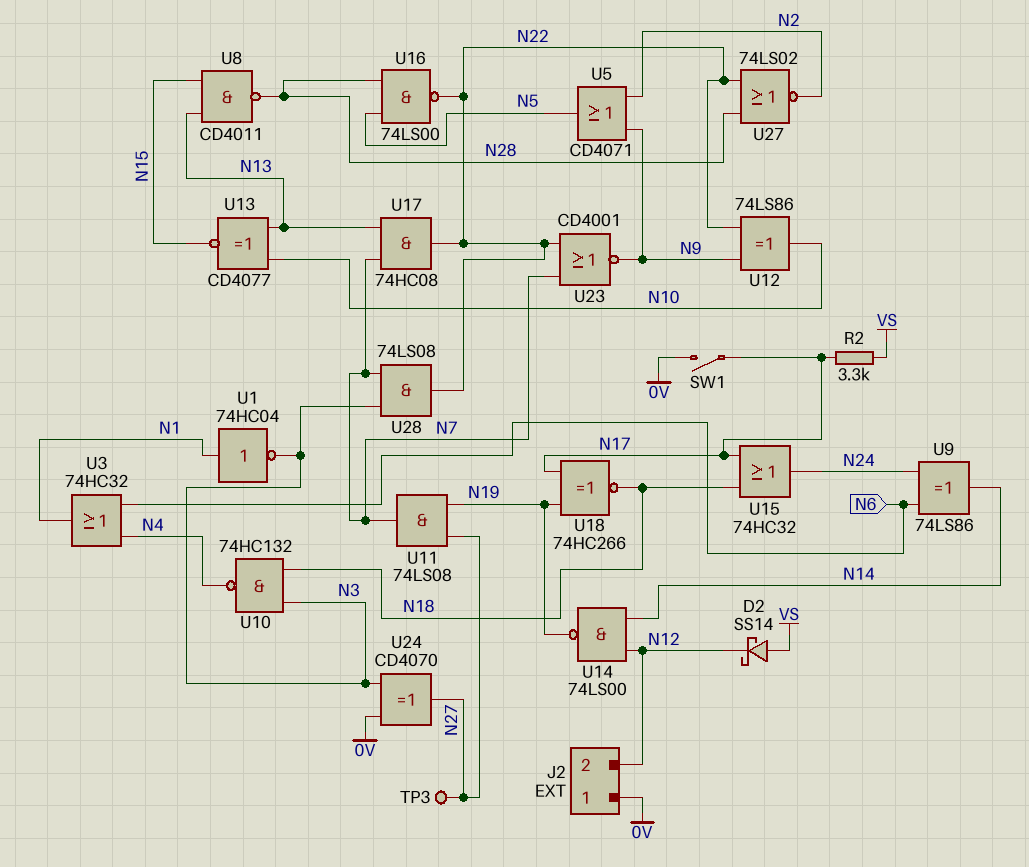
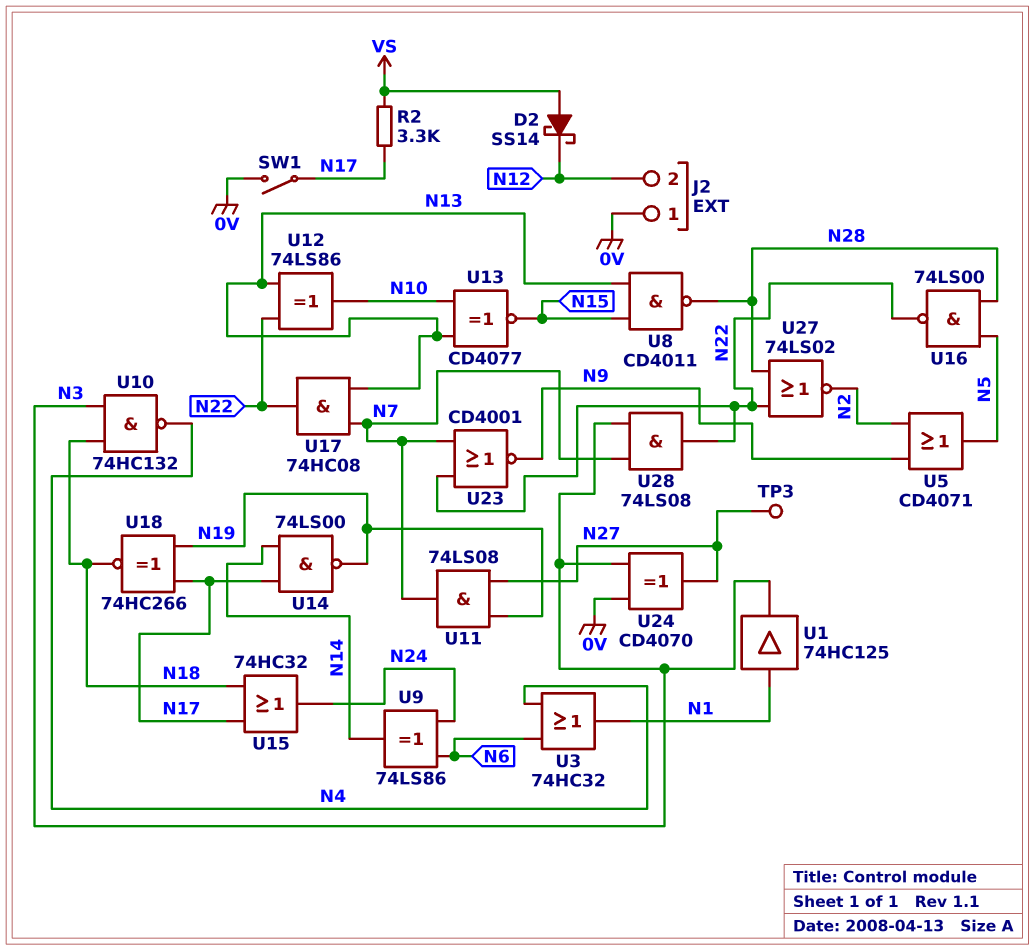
U1: NOT 74HC04 (in N1, out N3) -> buffer 74HC125 (in N1, out N3)
U12: XOR 74LS86 (in N9, in N22, out N10) -> XOR 74LS86 (in N13, in N22, out N10)
U14: NAND 74LS00 (in N12, in N14, out N19) -> NAND 74LS00 (in N14, in N17, out N19)

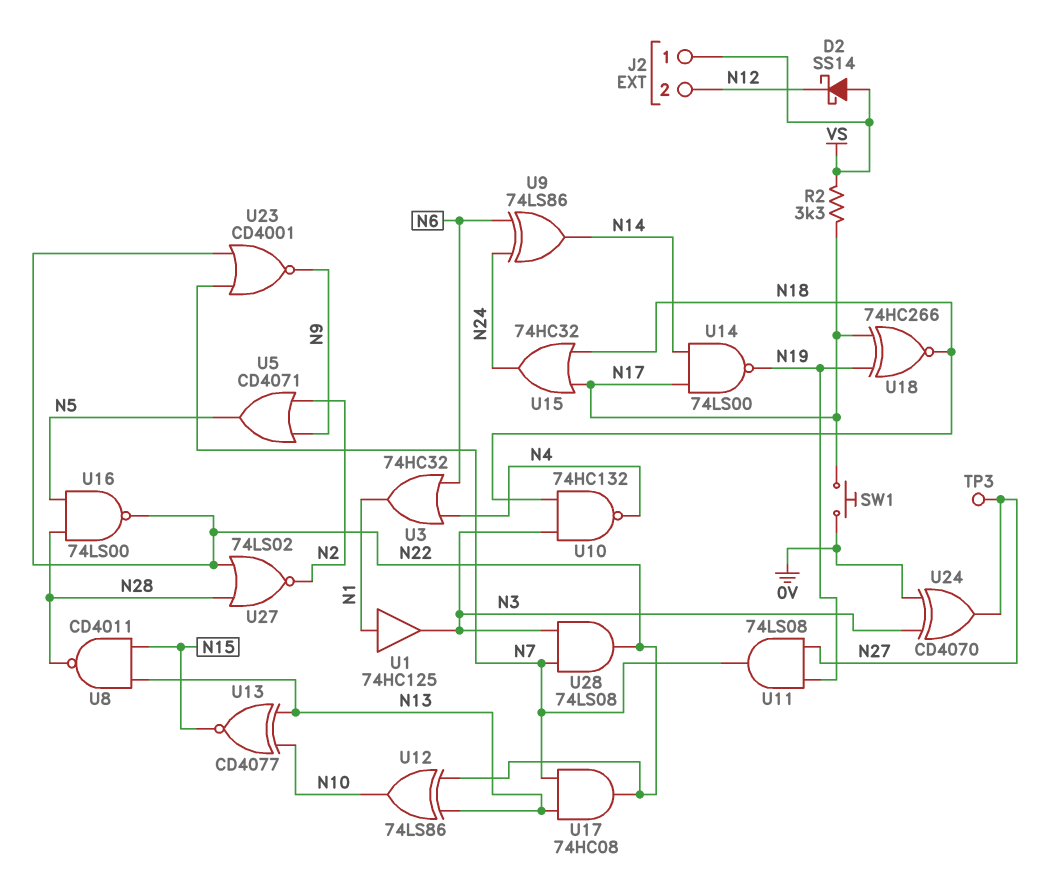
J2 pin 1: 0V -> VS
SW1: switch (0V, N17) -> button (0V, N17)

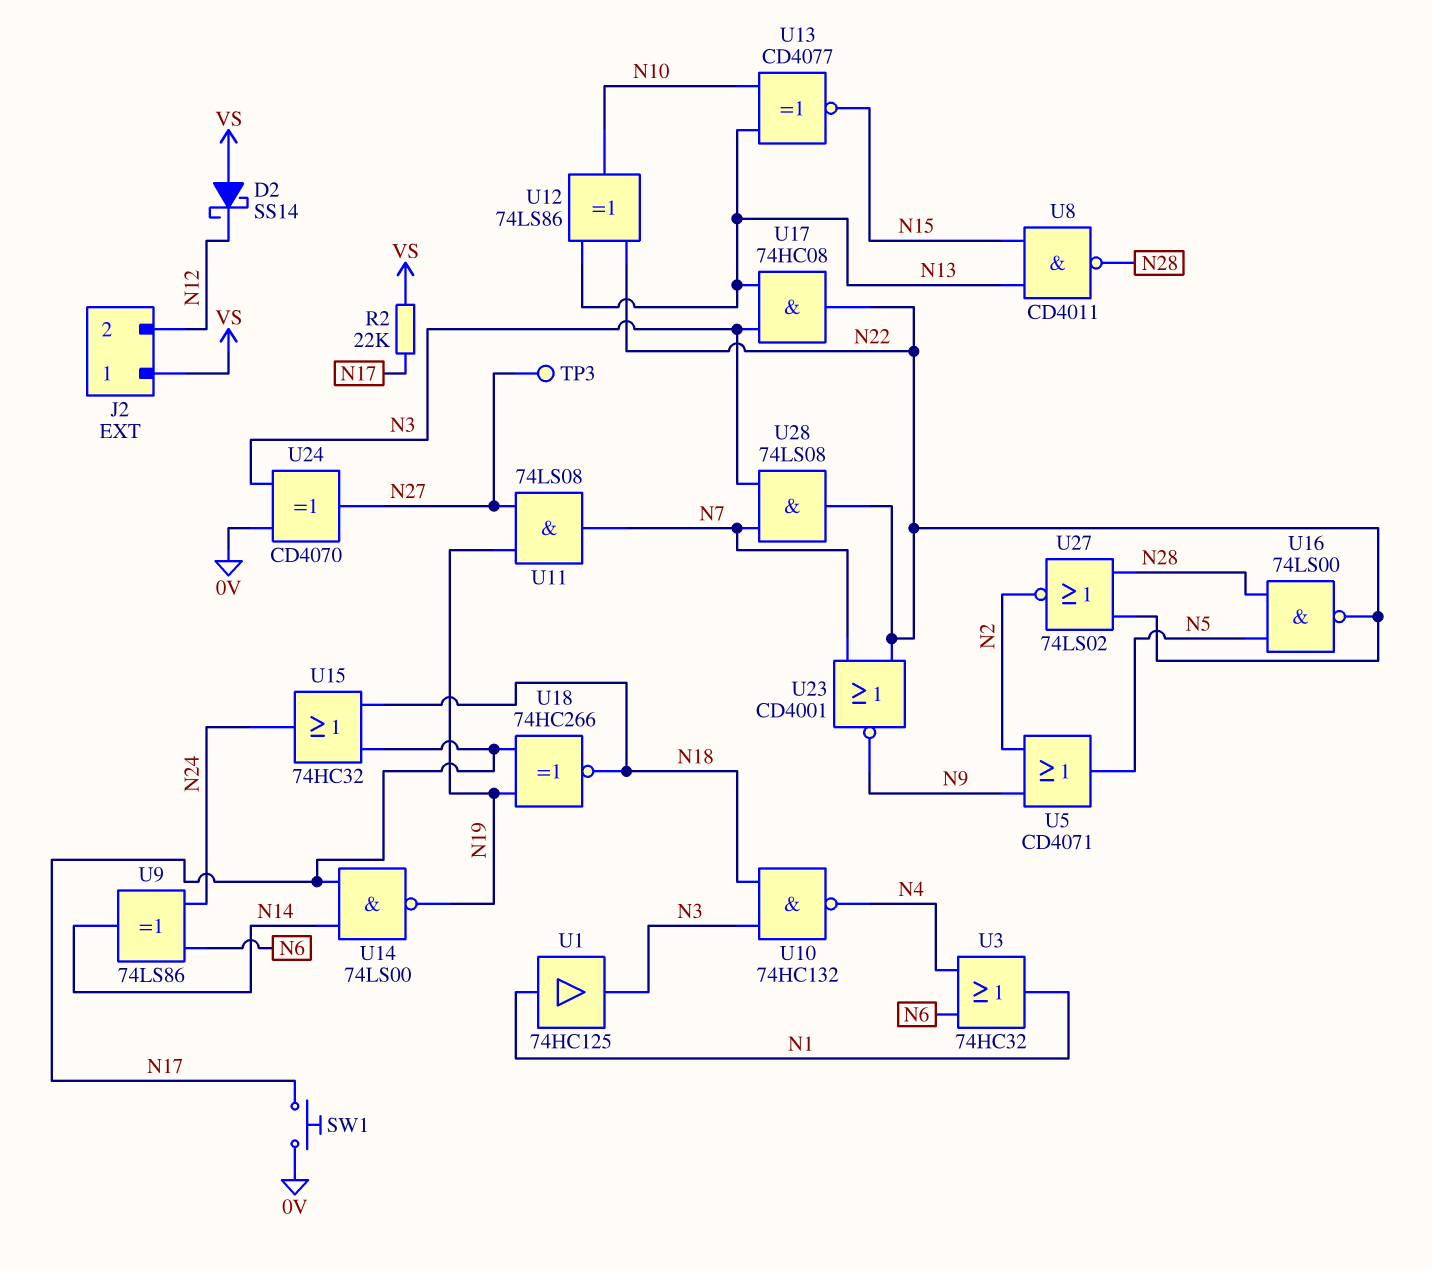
R2: 3.3k (N17, VS) -> 22k (N17, VS)
U17: AND 74HC08 (in N7, in N13, out N22) -> AND 74HC08 (in N3, in N13, out N22)

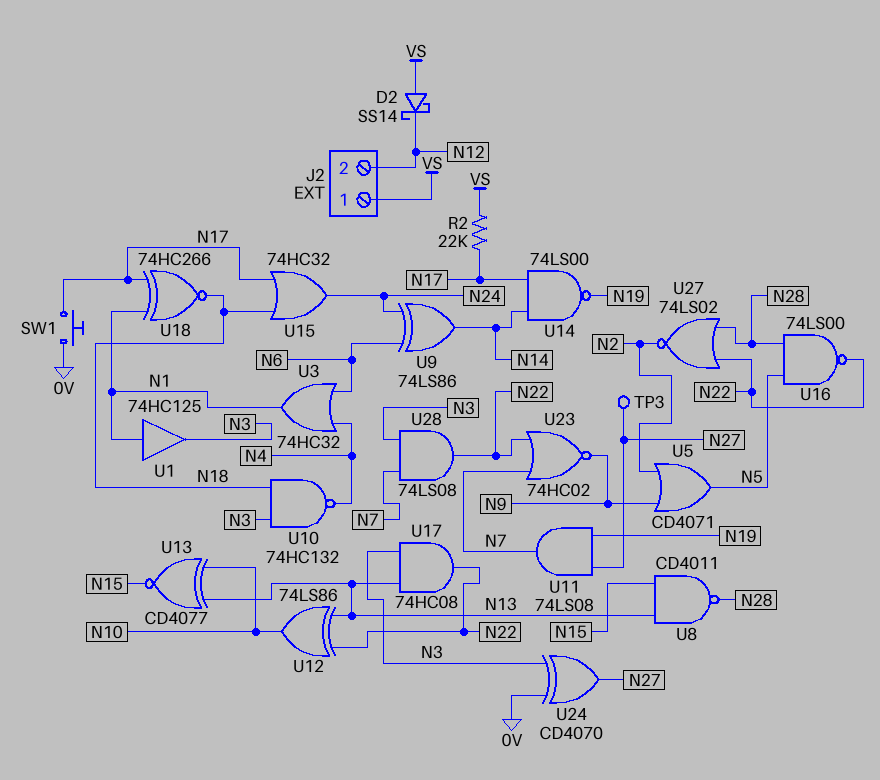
U18: XNOR 74HC266 (in N17, in N19, out N18) -> XNOR 74HC266 (in N1, in N17, out N18)
U23: NOR CD4001 (in N7, in N22, out N9) -> NOR 74HC02 (in N7, in N22, out N9)

